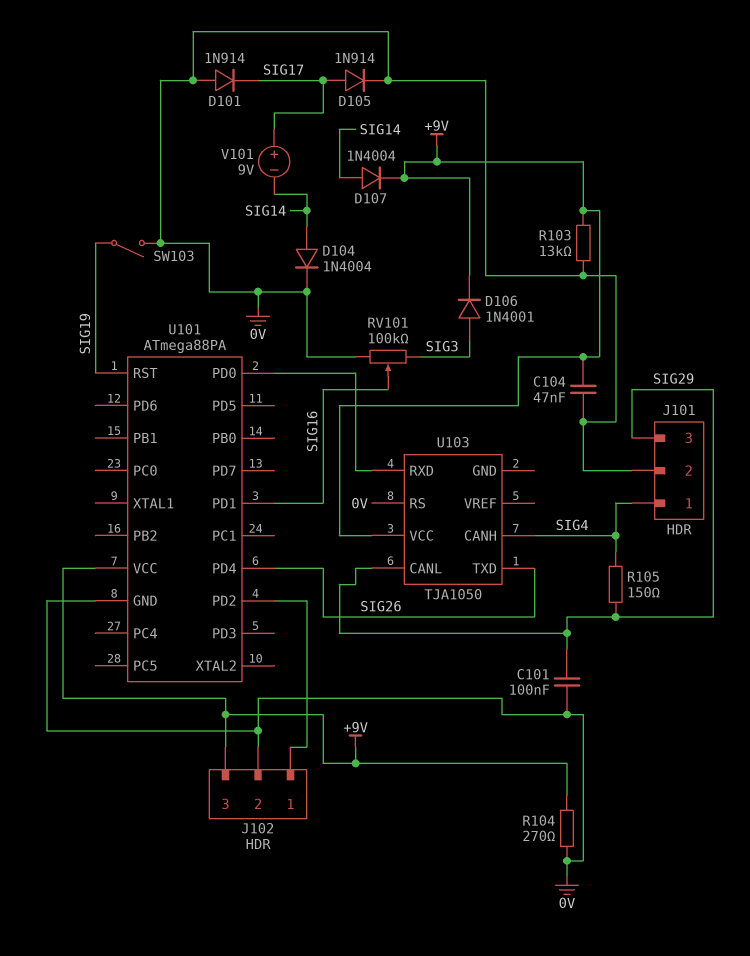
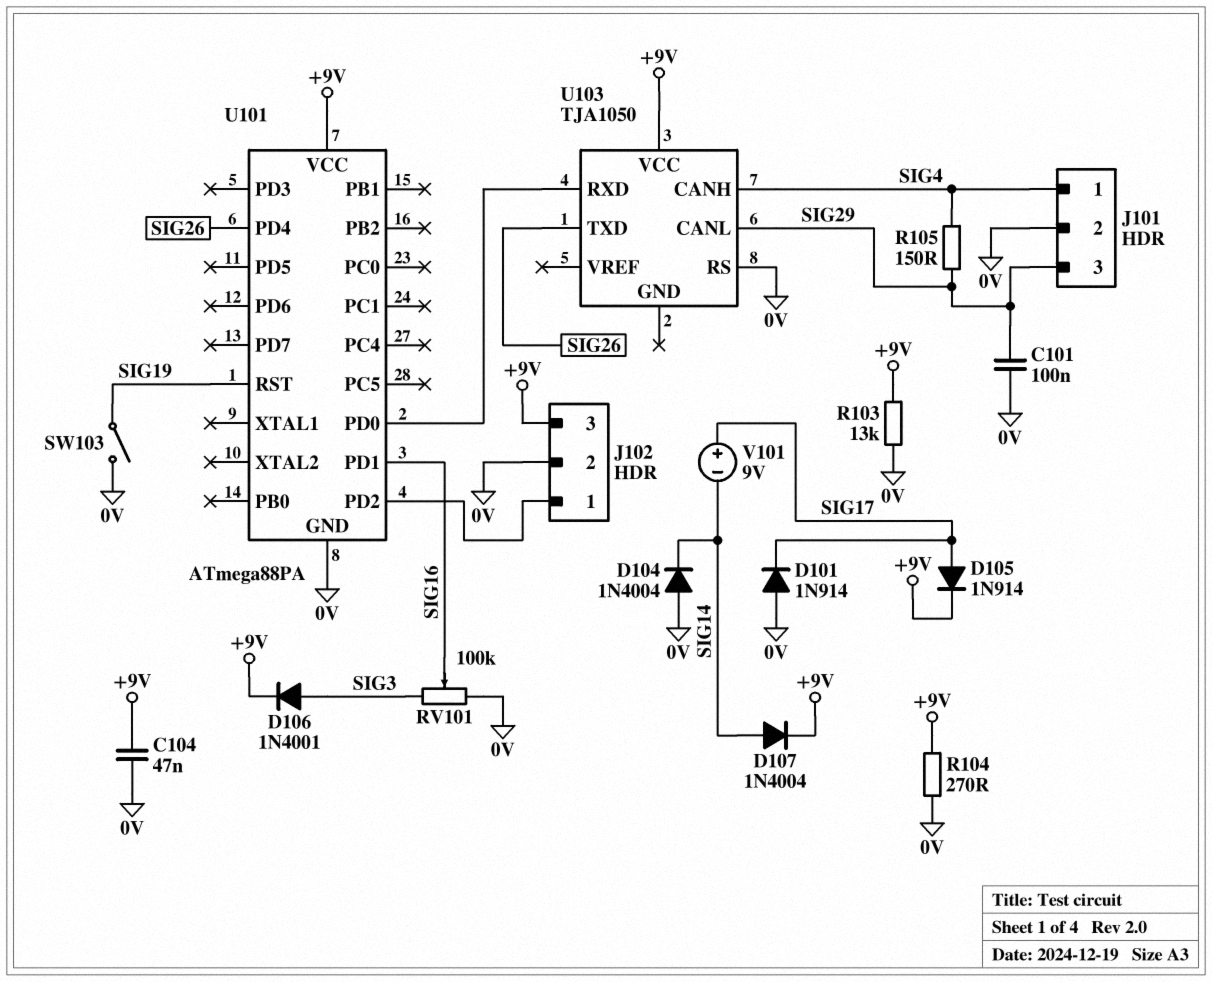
D104: diode 1N4004 (A SIG14, K 0V) -> diode 1N4004 (A 0V, K SIG14)
D105: diode 1N914 (A SIG17, K 0V) -> diode 1N914 (A SIG17, K +9V)

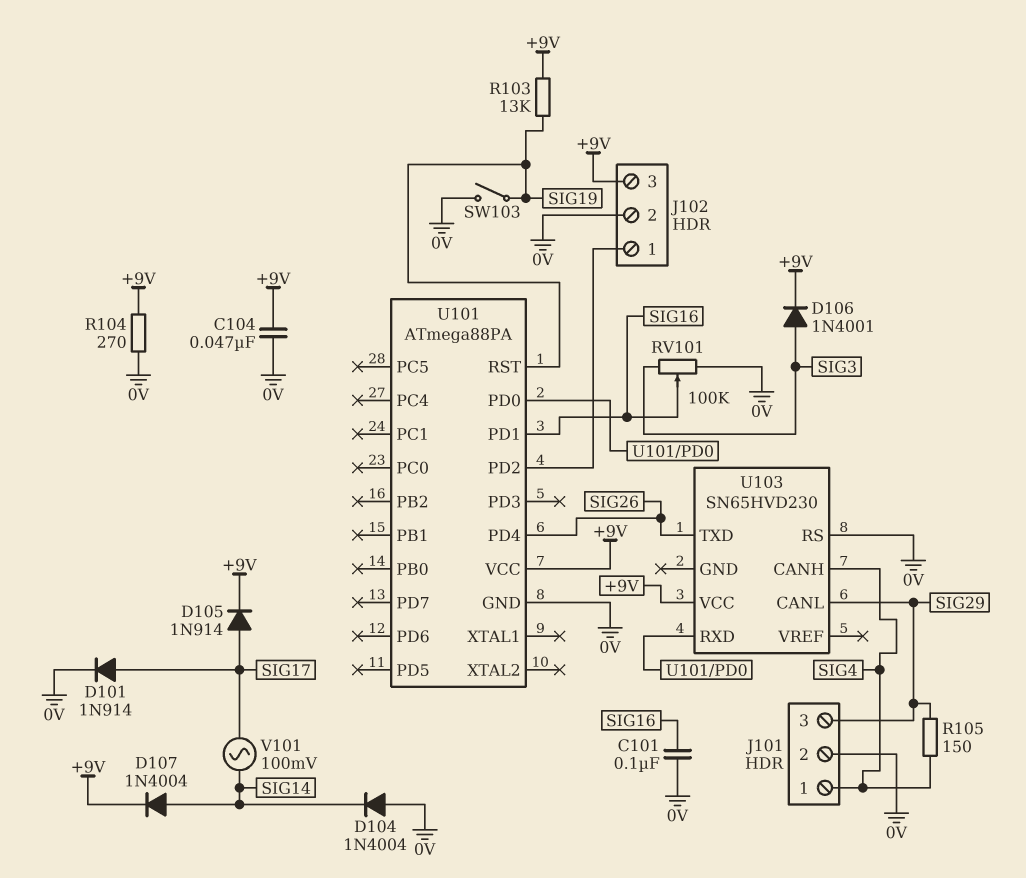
C101: 100nF (0V, SIG29) -> 100nF (0V, SIG16)
D101: diode 1N914 (A 0V, K SIG17) -> diode 1N914 (A SIG17, K 0V)
R103: 13k (+9V, 0V) -> 13k (+9V, SIG19)
U103: TJA1050 -> SN65HVD230
V101: 9V (plus SIG17, minus SIG14) -> AC 100mV (SIG14, SIG17)

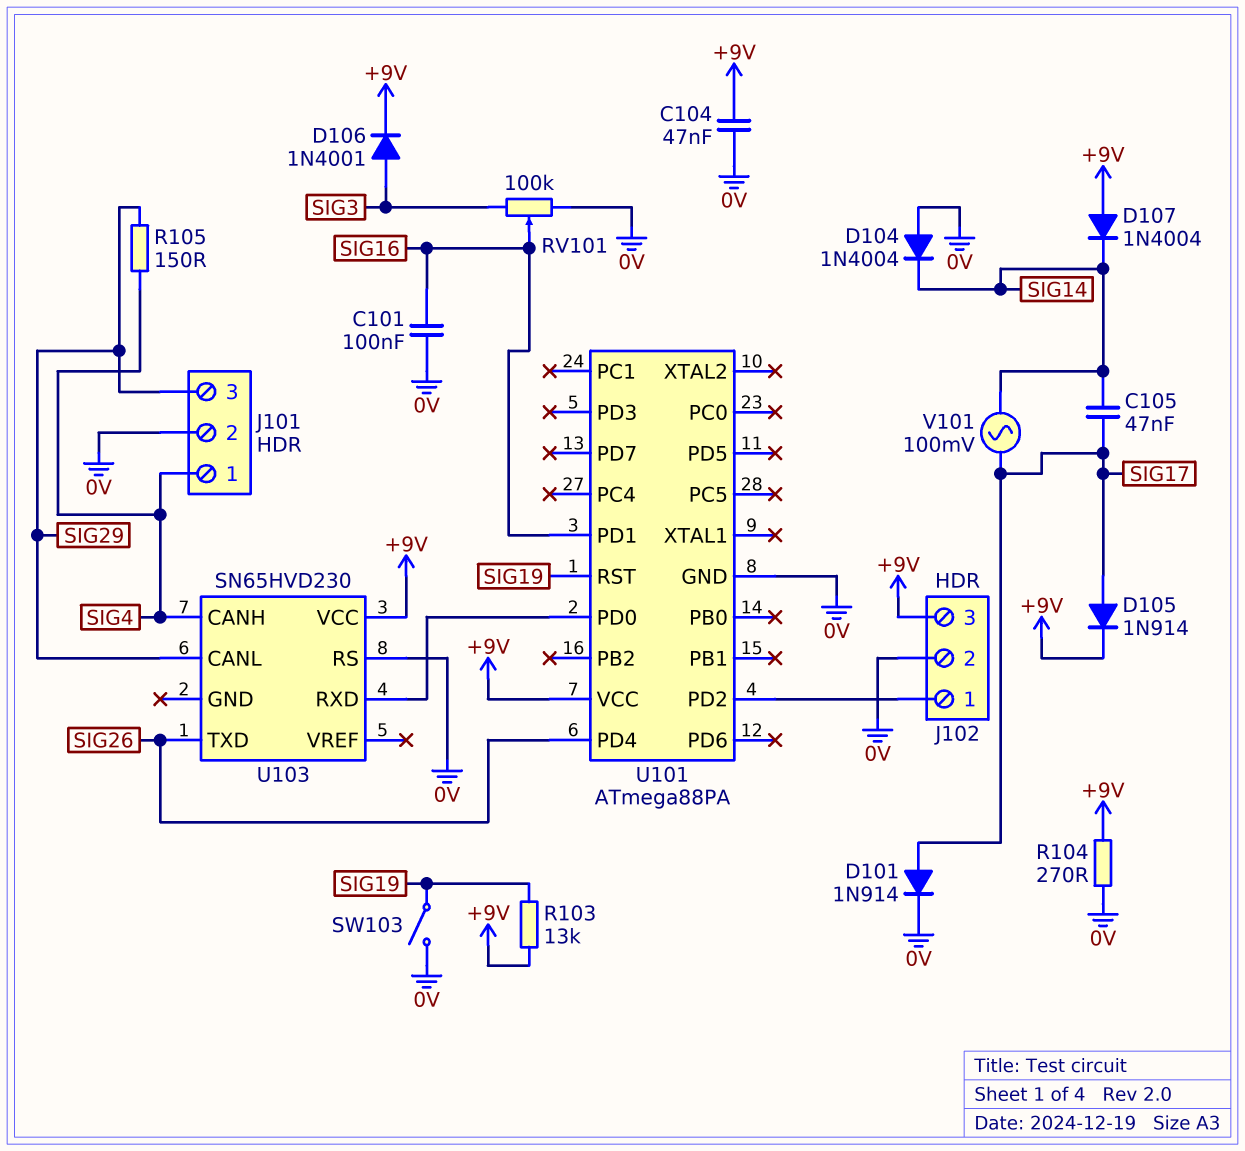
C105: none -> 47nF (SIG14, SIG17)
D107: diode 1N4004 (A SIG14, K +9V) -> diode 1N4004 (A +9V, K SIG14)

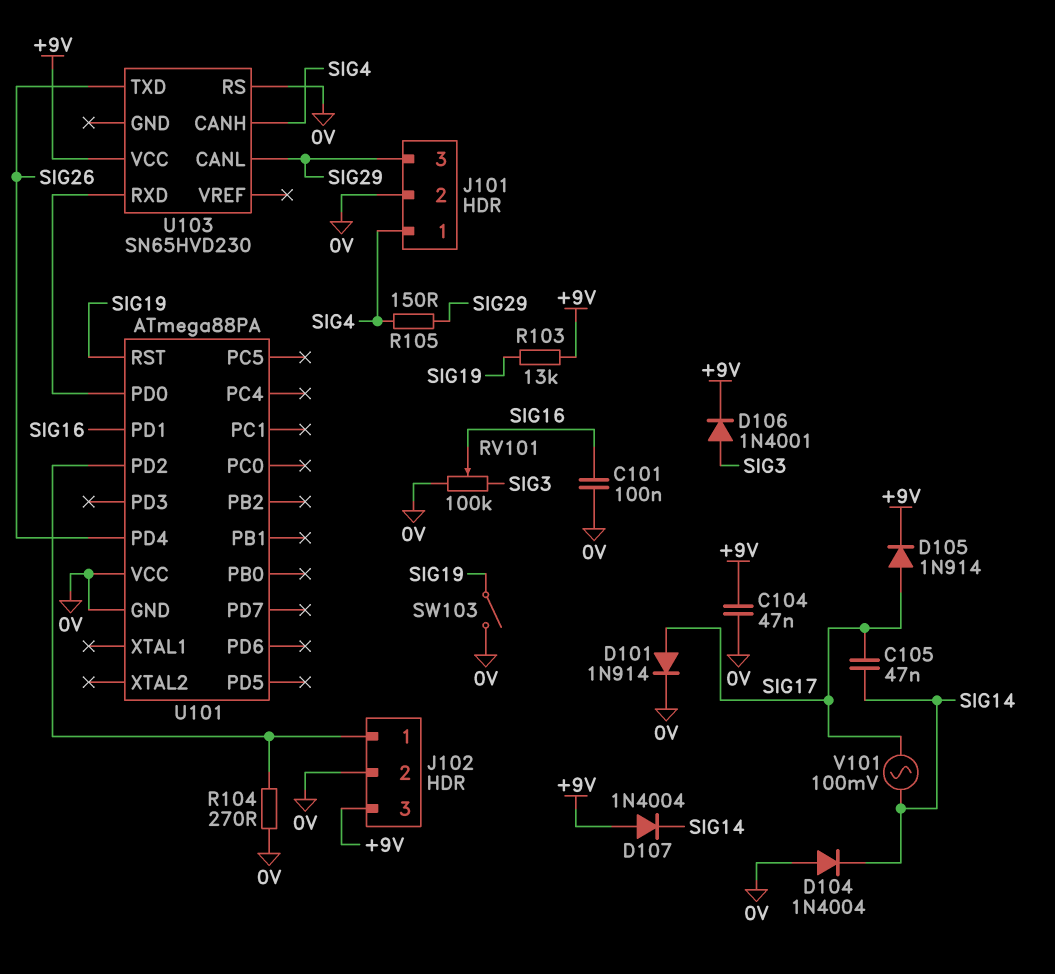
R104: 270 (+9V, 0V) -> 270 (0V, J102/1)
U101 pin VCC: +9V -> 0V

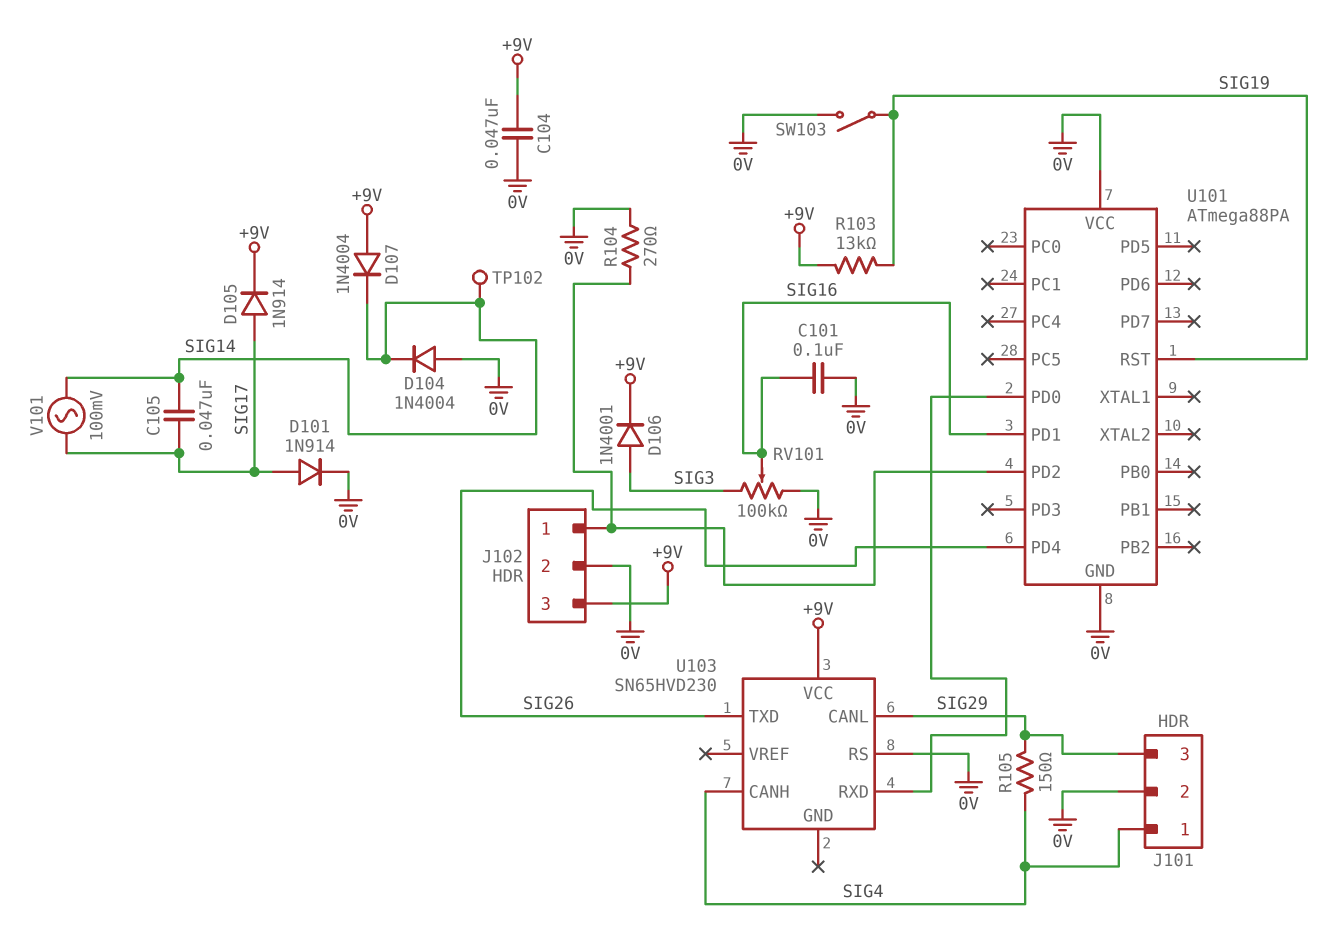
TP102: none -> test point (SIG14)

